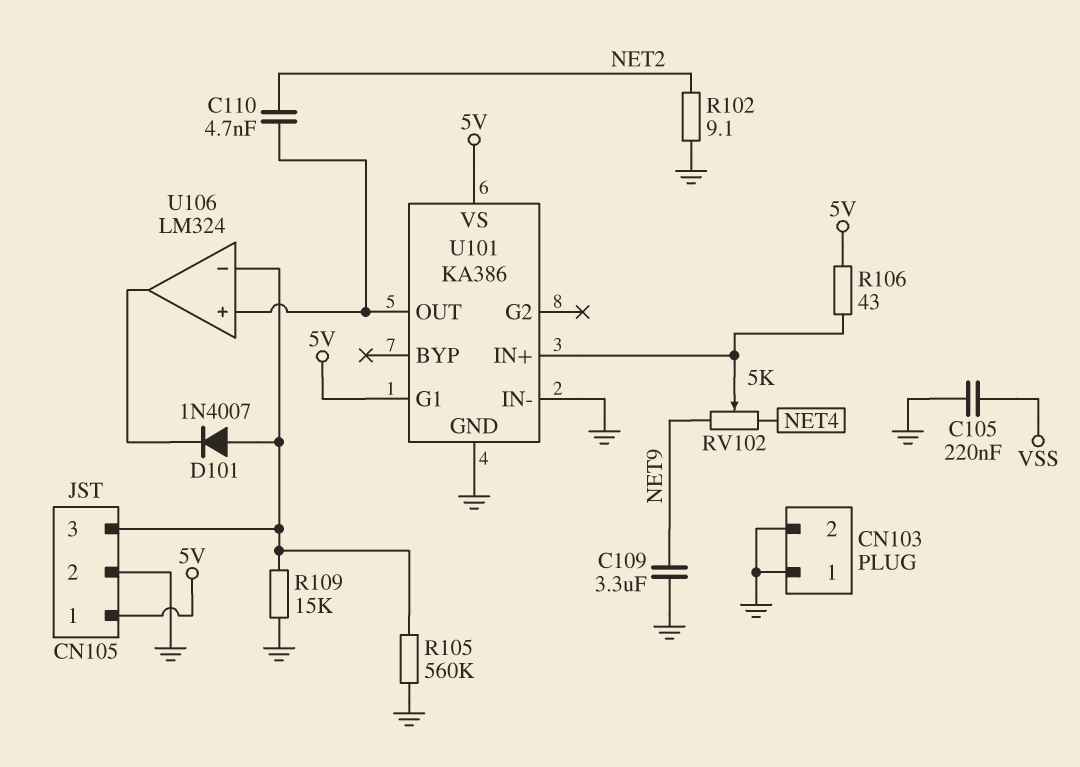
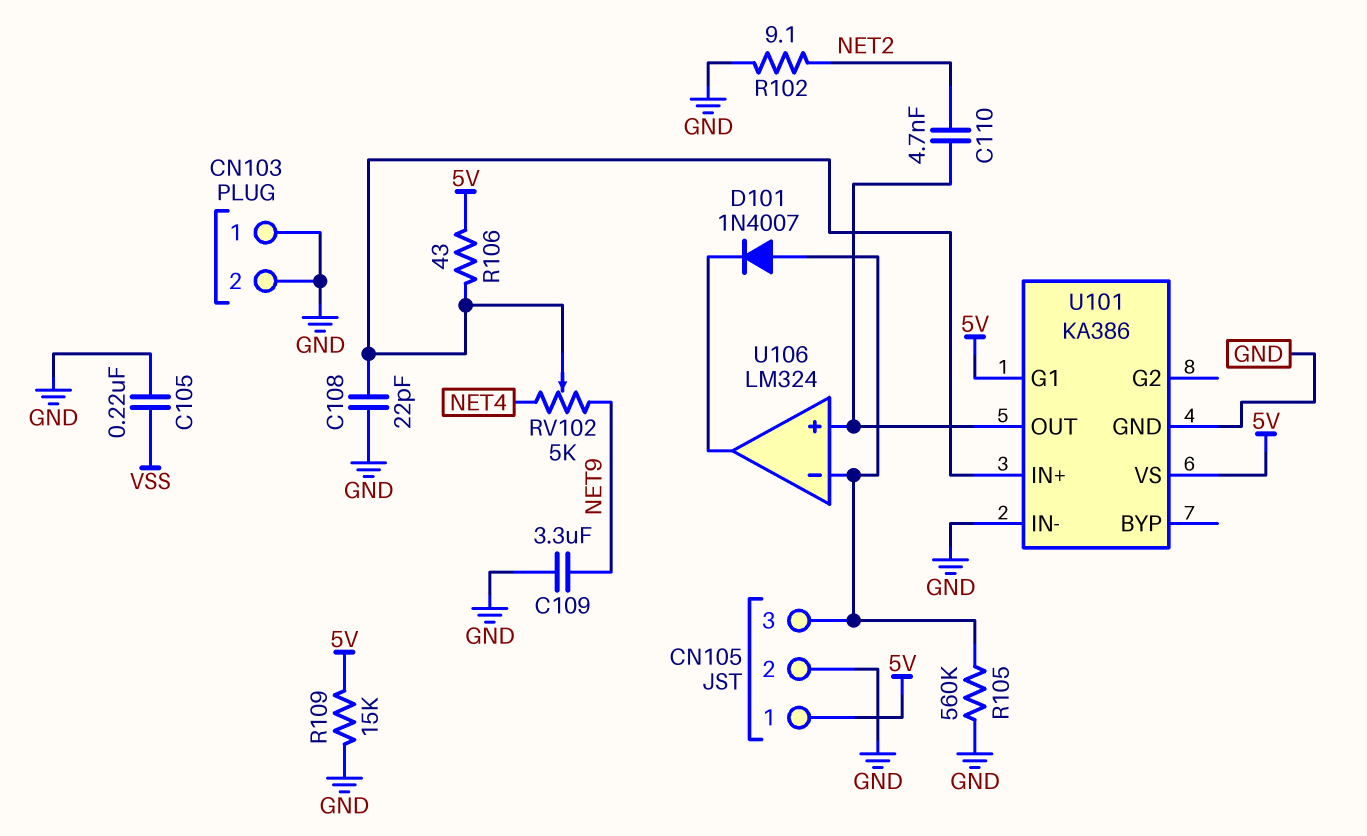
C108: none -> 22pF (GND, U101/IN+)
R109: 15k (CN105/3, GND) -> 15k (5V, GND)

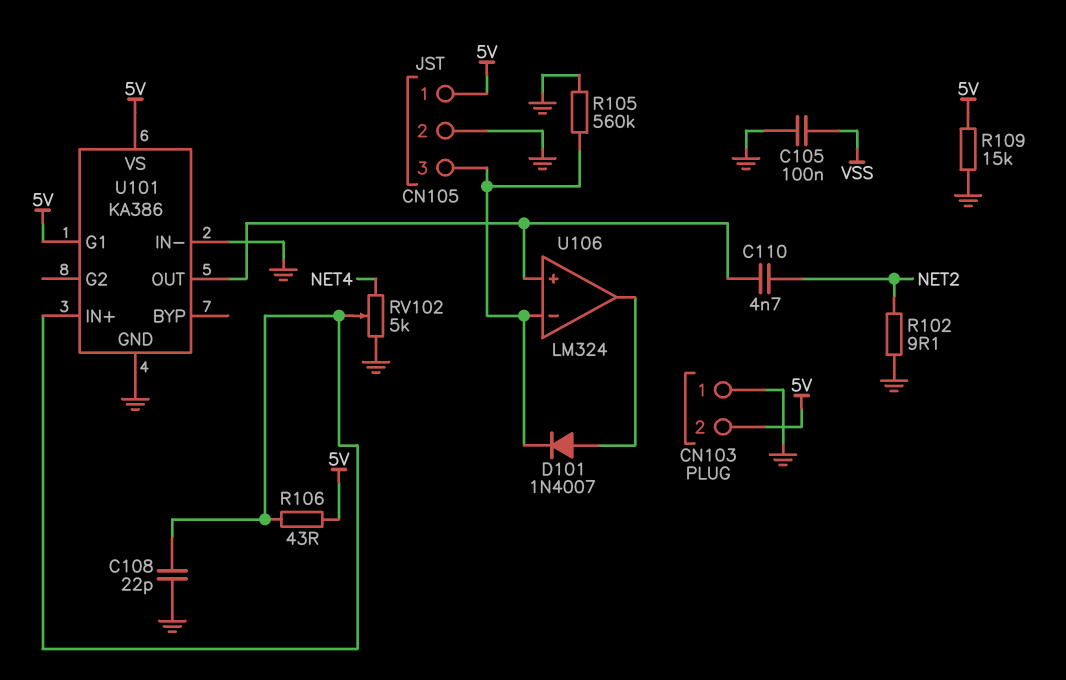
C105: 220nF (GND, VSS) -> 100nF (GND, VSS)
C109: 3.3uF (GND, NET9) -> none
CN103 pin 2: GND -> 5V
D101: diode 1N4007 (A CN105/3, K U106/out) -> diode 1N4007 (A U106/out, K CN105/3)
RV102: 5k (NET4, NET9, wiper U101/IN+) -> 5k (GND, NET4, wiper U101/IN+)

